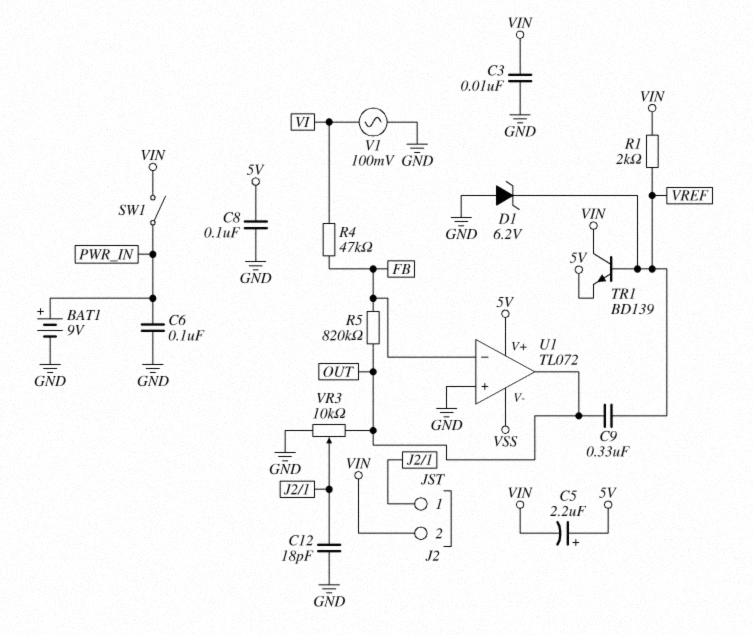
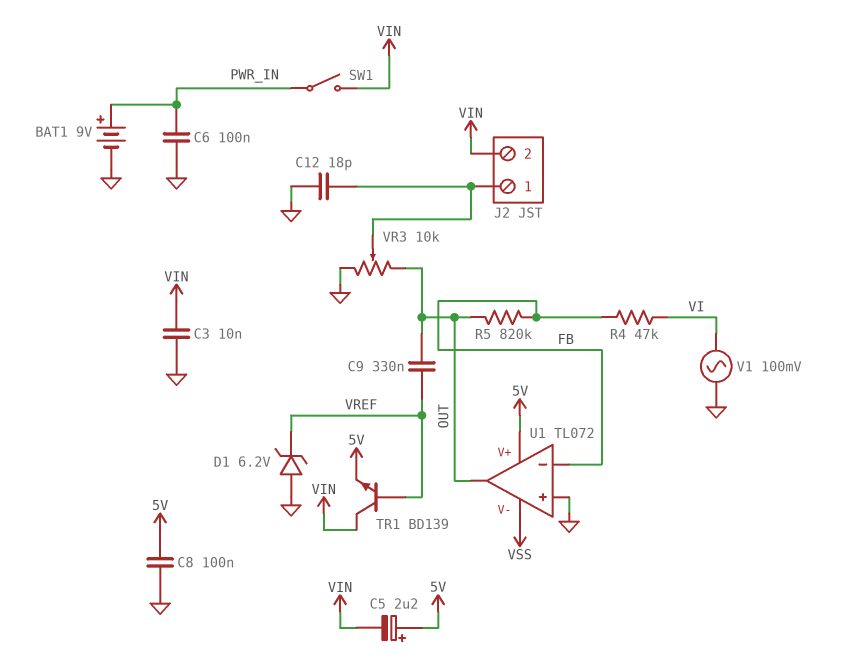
R1: 2k (VIN, VREF) -> none

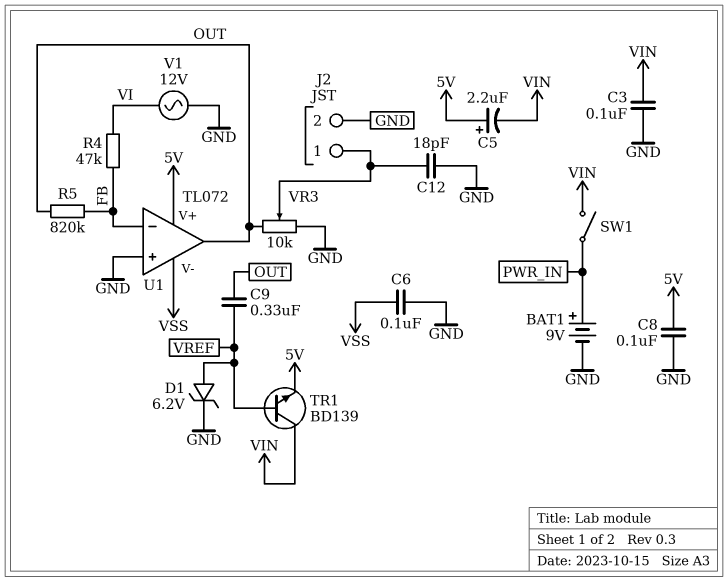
C3: 10nF (GND, VIN) -> 100nF (GND, VIN)
C6: 100nF (GND, PWR_IN) -> 100nF (GND, VSS)
D1: zener 6.2V (A GND, K VREF) -> zener 6.2V (A VREF, K GND)
J2 pin 2: VIN -> GND
V1: AC 100mV (GND, VI) -> AC 12V (GND, VI)

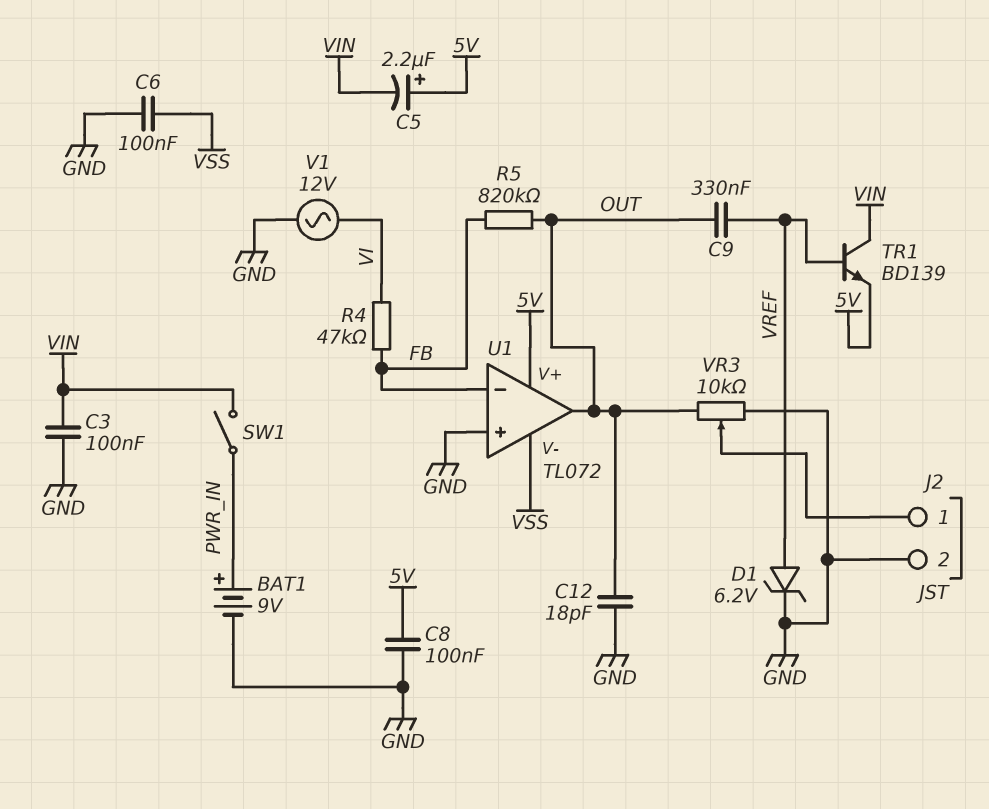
C12: 18pF (GND, J2/1) -> 18pF (GND, OUT)

